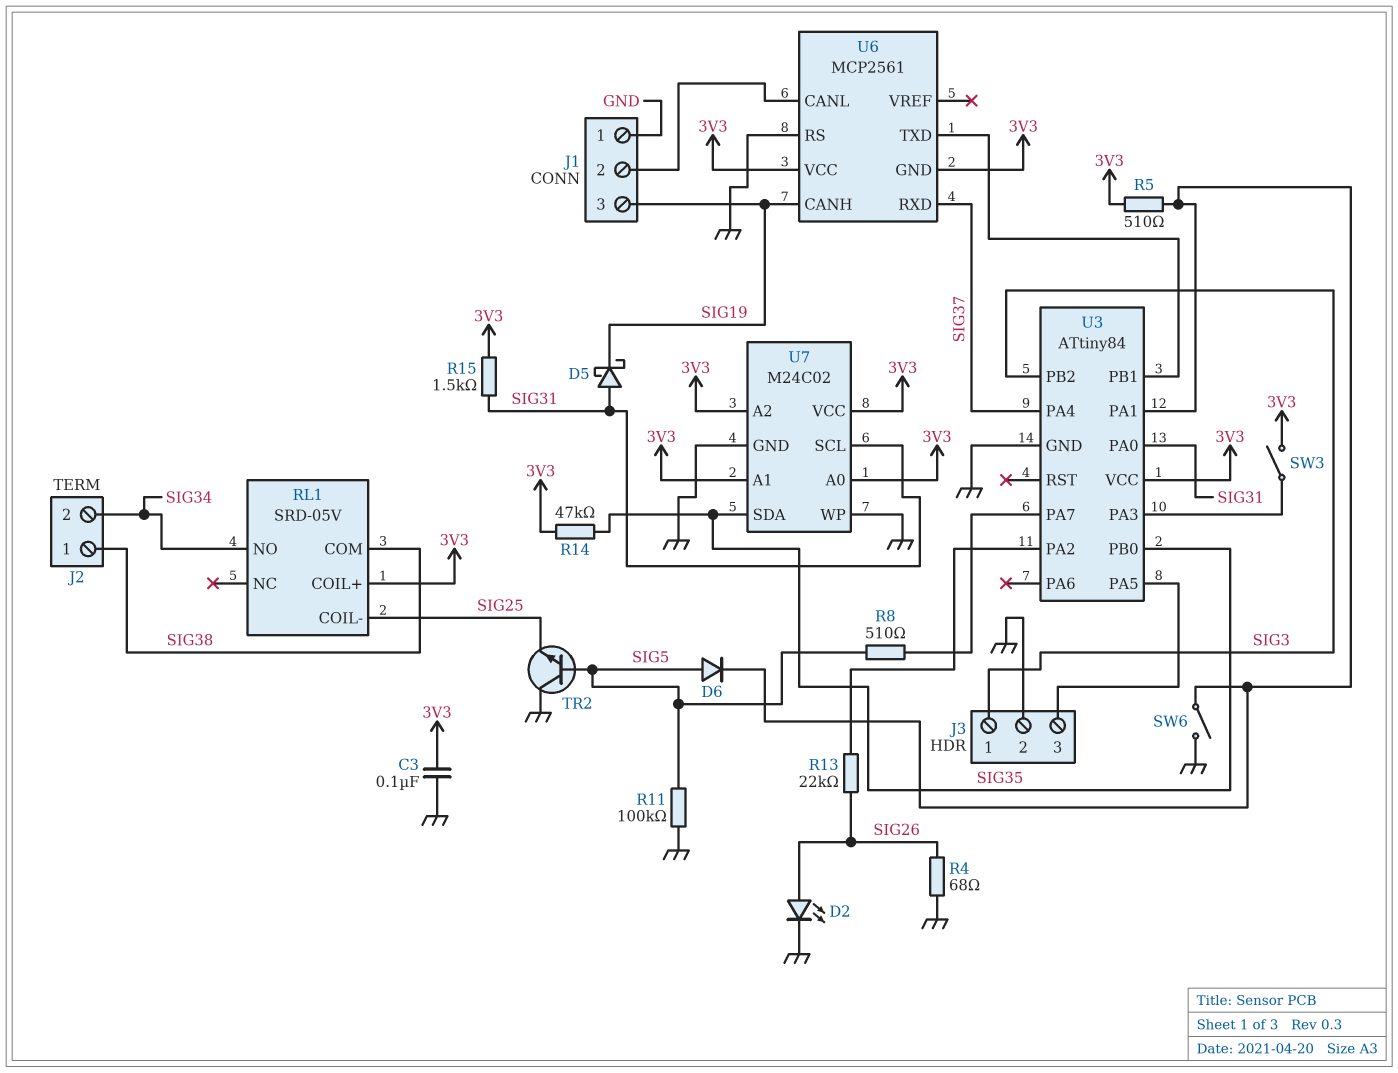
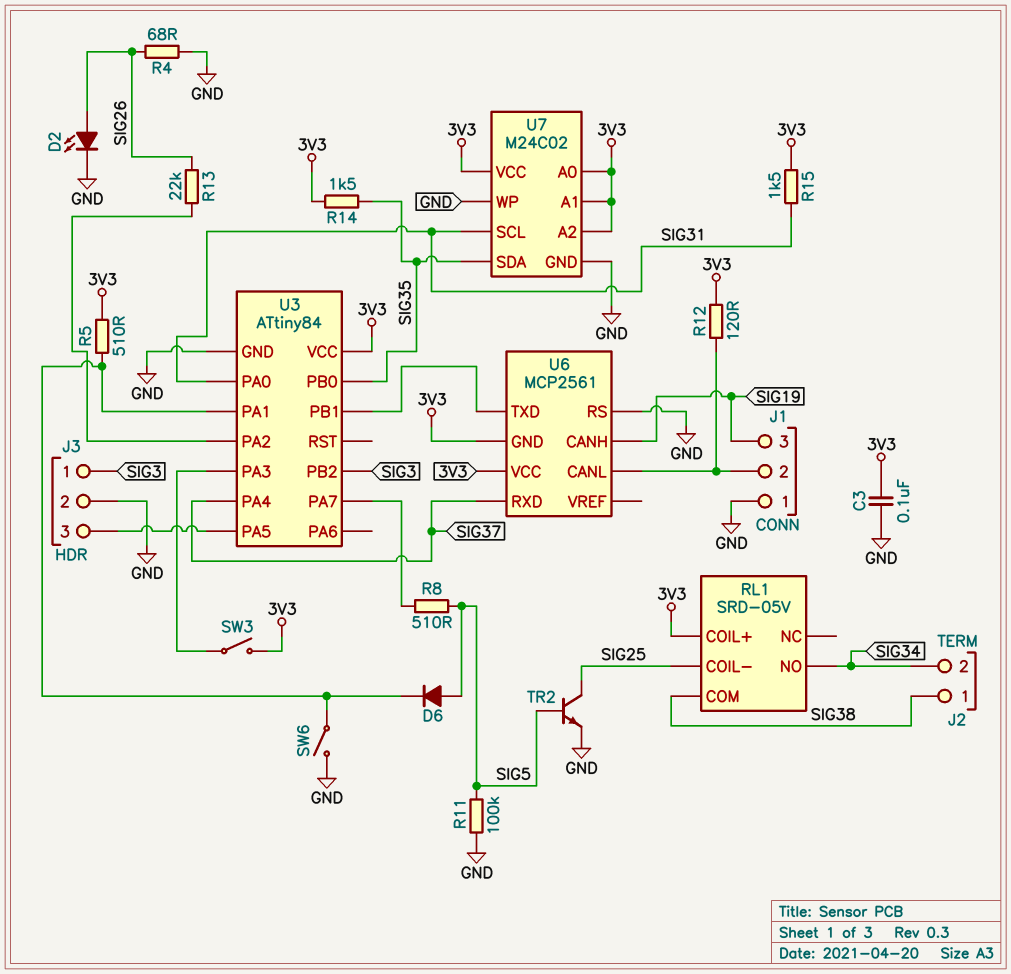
D5: schottky (A SIG31, K SIG19) -> none
R12: none -> 120 (3V3, J1/2)
R14: 47k (3V3, SIG35) -> 1.5k (3V3, SIG35)
TR2: NPN (B SIG5, C GND, E SIG25) -> NPN (B SIG5, C SIG25, E GND)

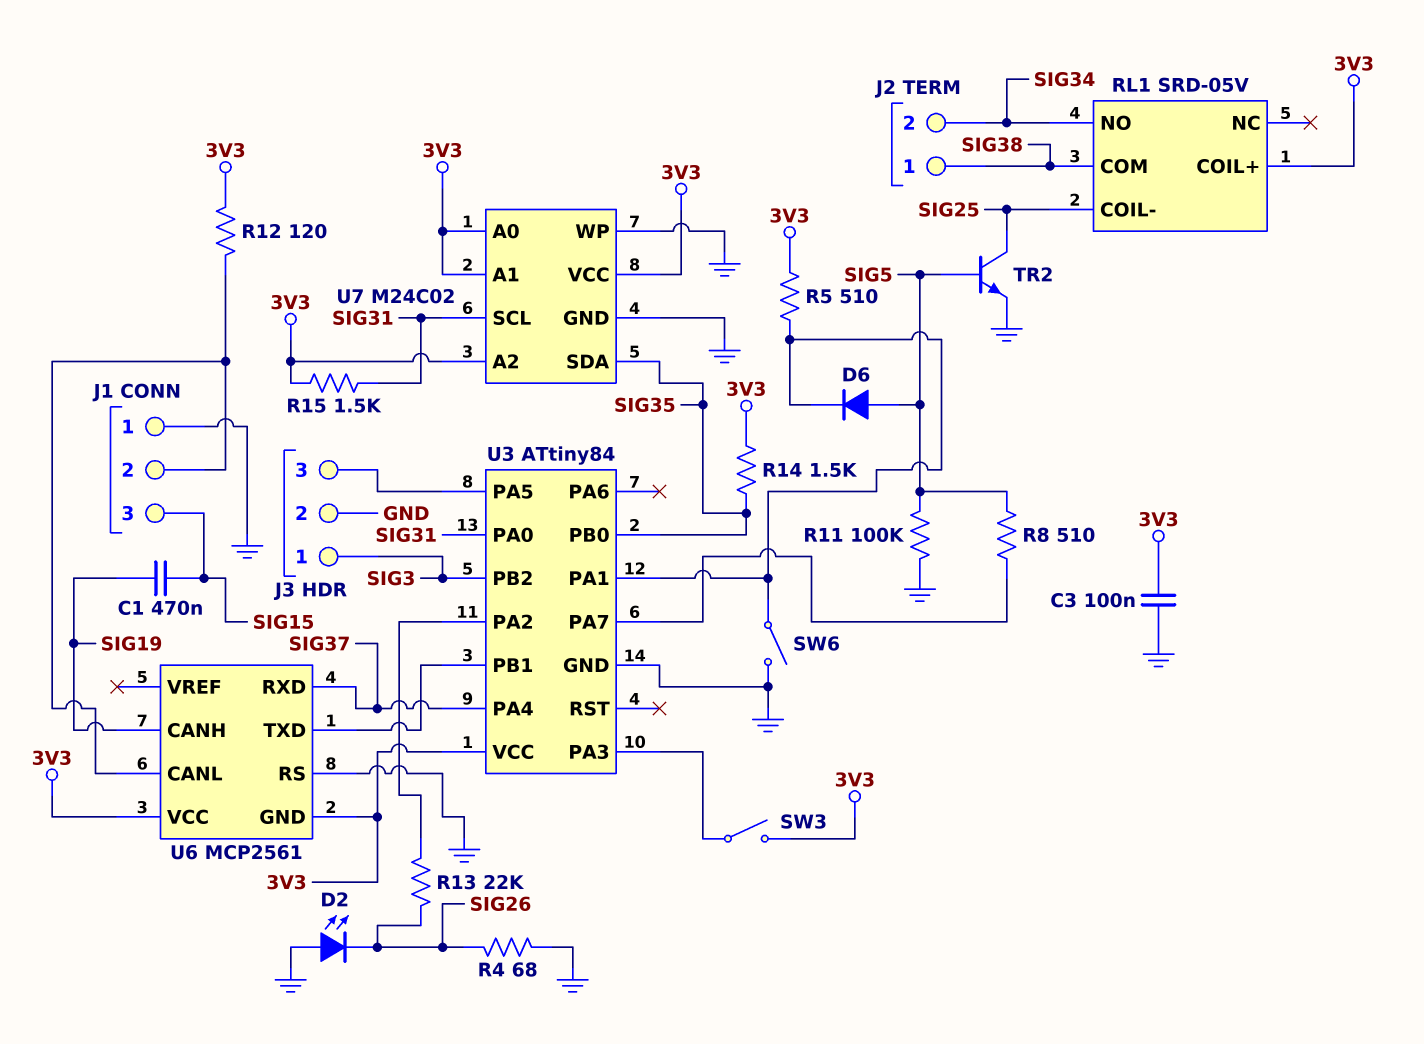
C1: none -> 470nF (SIG15, SIG19)
D2: LED (A SIG26, K GND) -> LED (A GND, K SIG26)
J1 pin 3: SIG19 -> SIG15

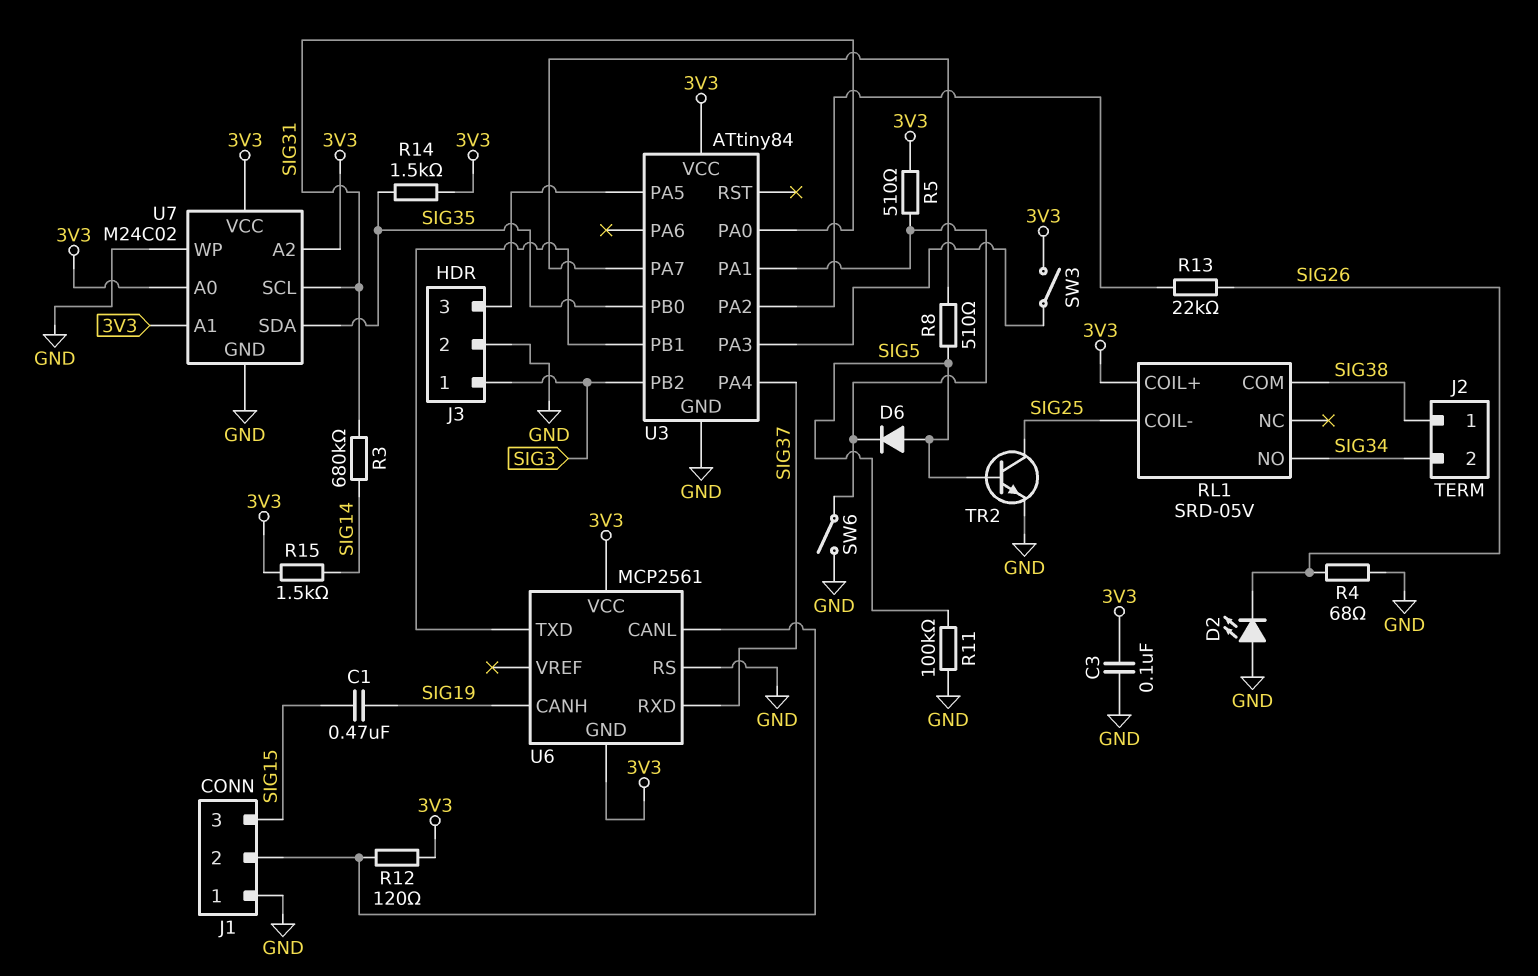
R3: none -> 680k (SIG14, SIG31)
R15: 1.5k (3V3, SIG31) -> 1.5k (3V3, SIG14)

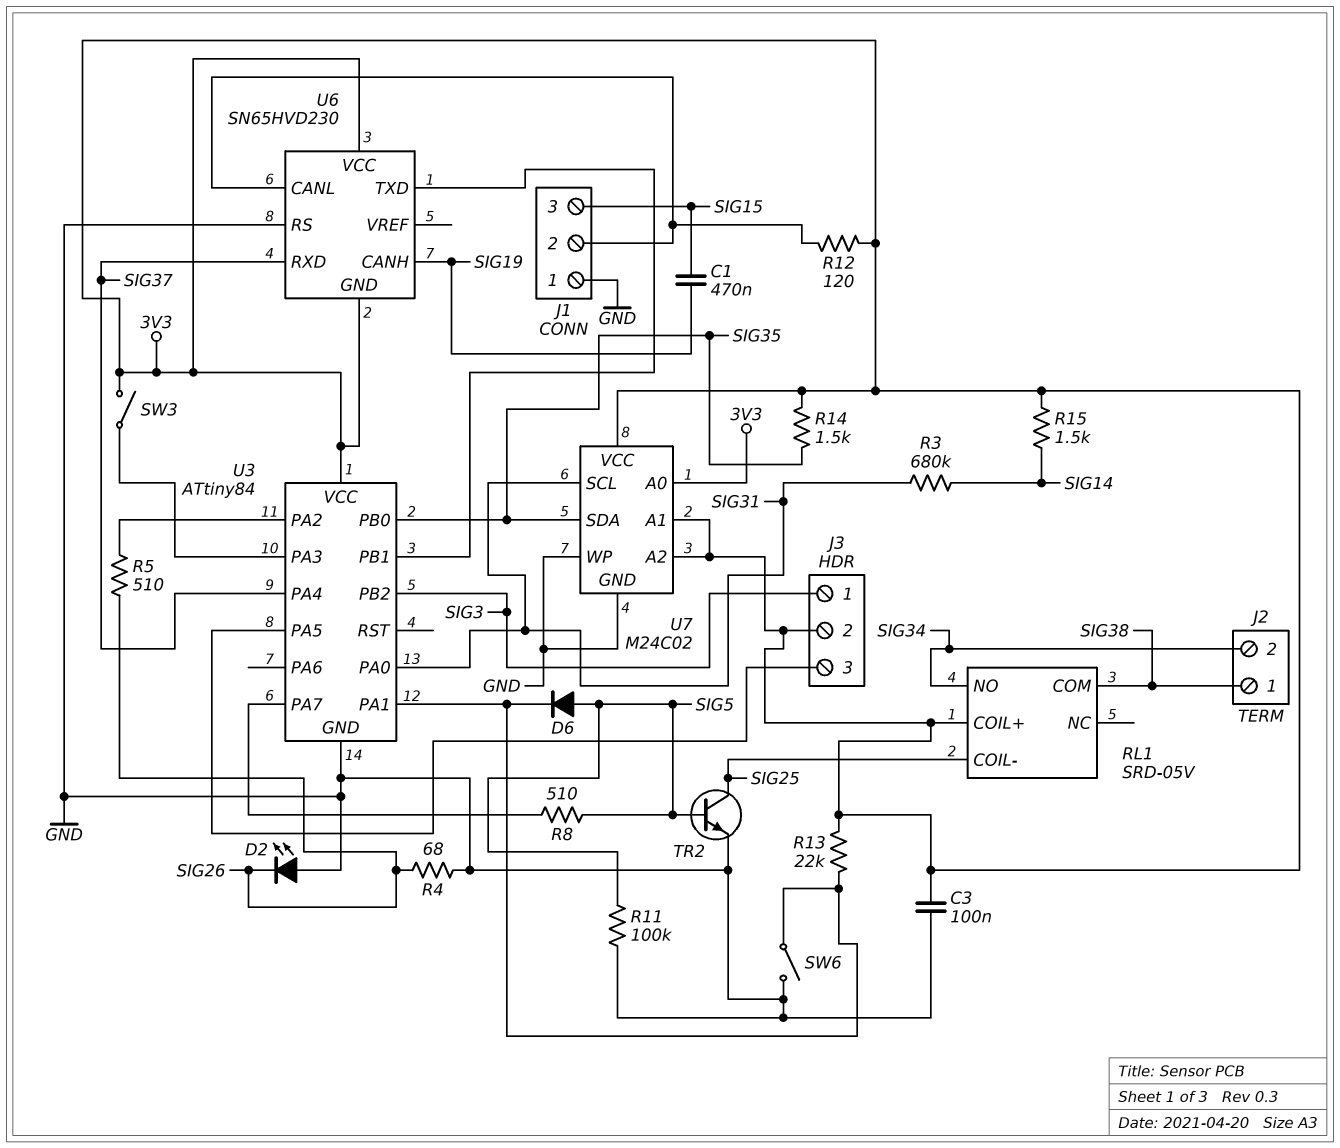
J3 pin 2: GND -> 3V3
R5: 510 (3V3, U3/PA1) -> 510 (SIG26, U3/PA2)
R13: 22k (SIG26, U3/PA2) -> 22k (3V3, U3/PA1)
U6: MCP2561 -> SN65HVD230

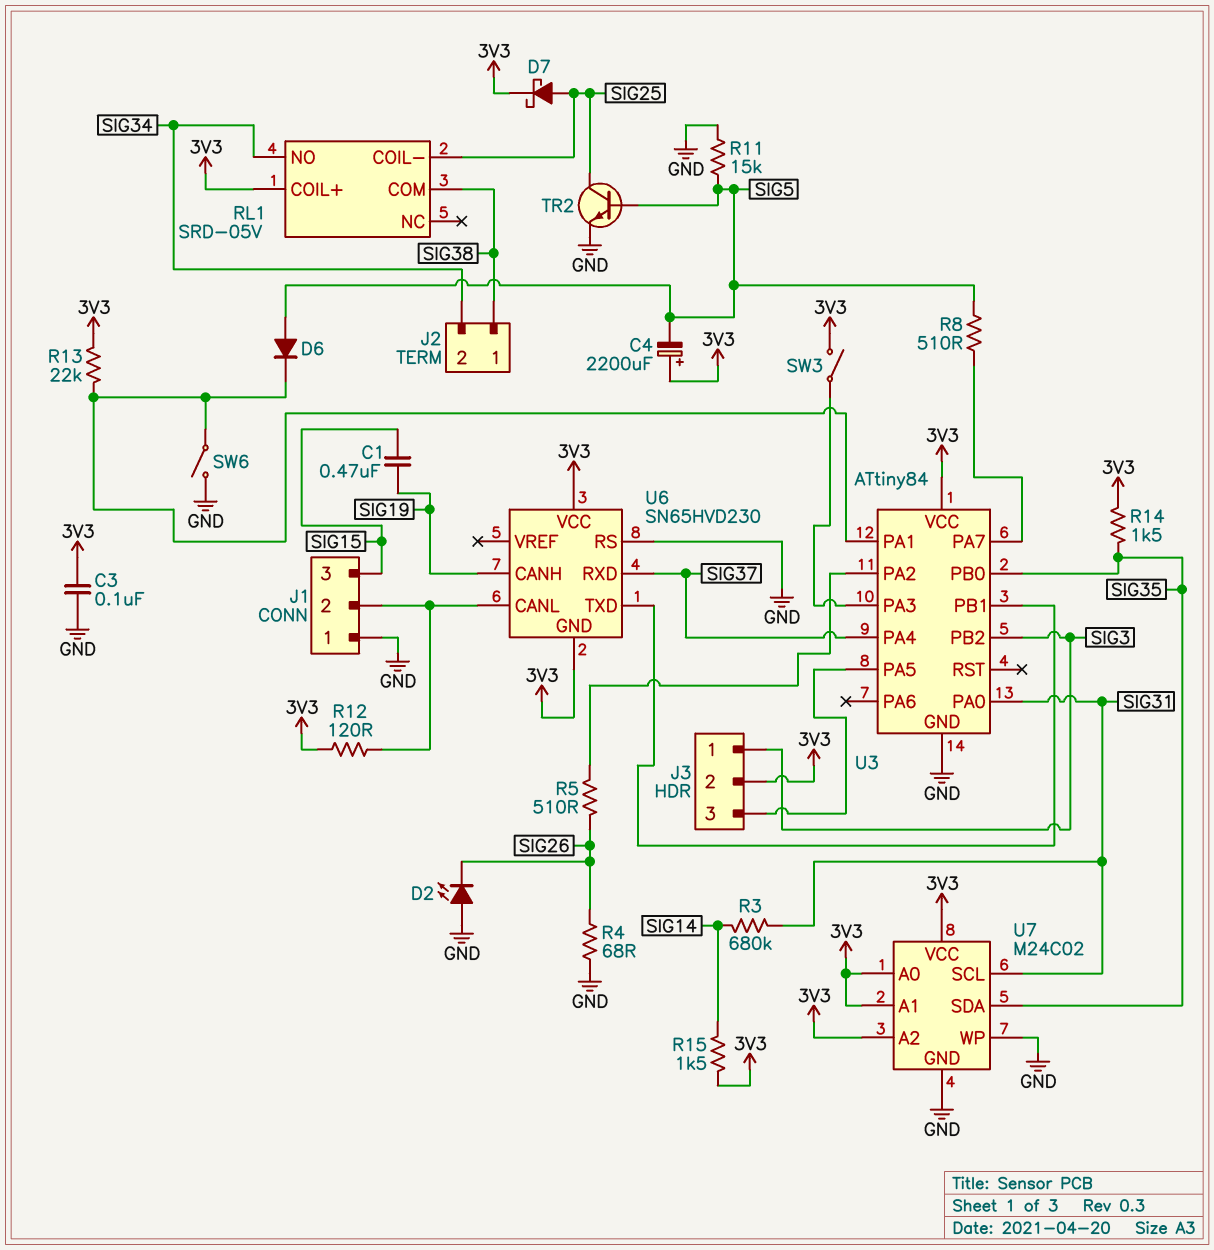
C4: none -> 2200uF (plus 3V3, minus SIG5)
D7: none -> schottky (A SIG25, K 3V3)
R11: 100k (GND, SIG5) -> 15k (GND, SIG5)

